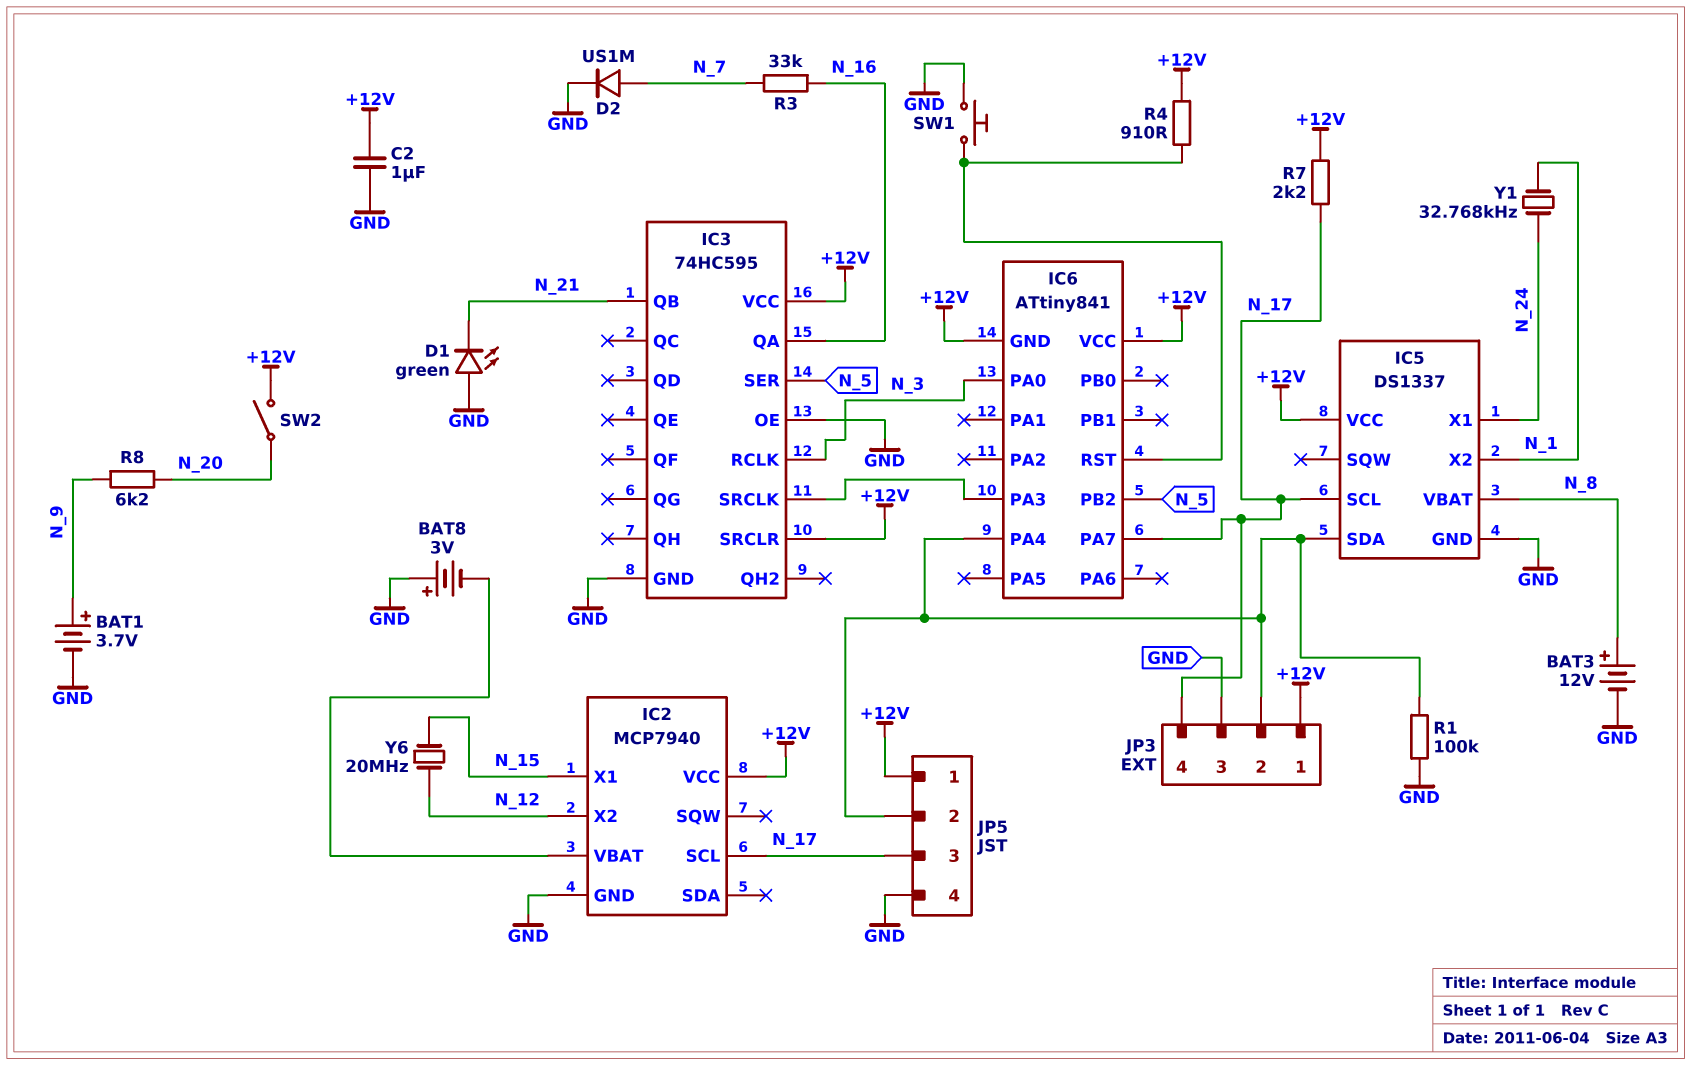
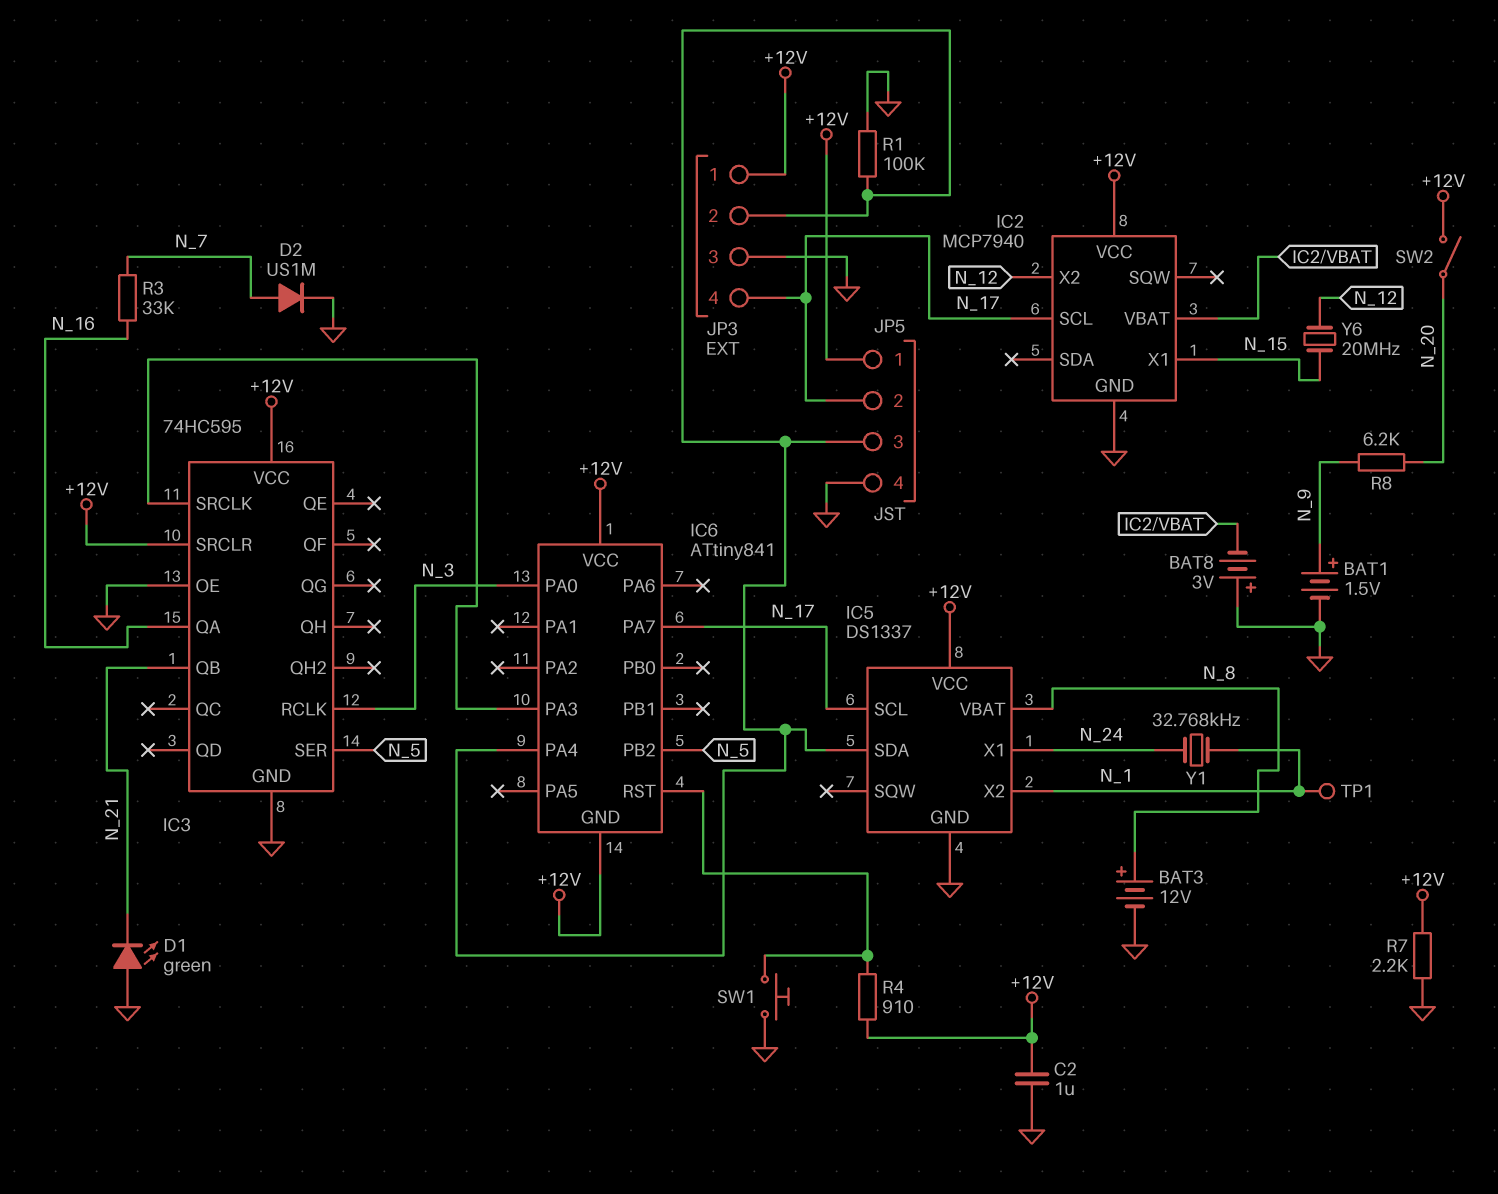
BAT1: 3.7V (plus N_9, minus GND) -> 1.5V (plus N_9, minus GND)
JP5 pin 2: IC5/SDA -> N_17
JP5 pin 3: N_17 -> IC5/SDA
R7: 2.2k (+12V, N_17) -> 2.2k (+12V, GND)
TP1: none -> test point (N_1)

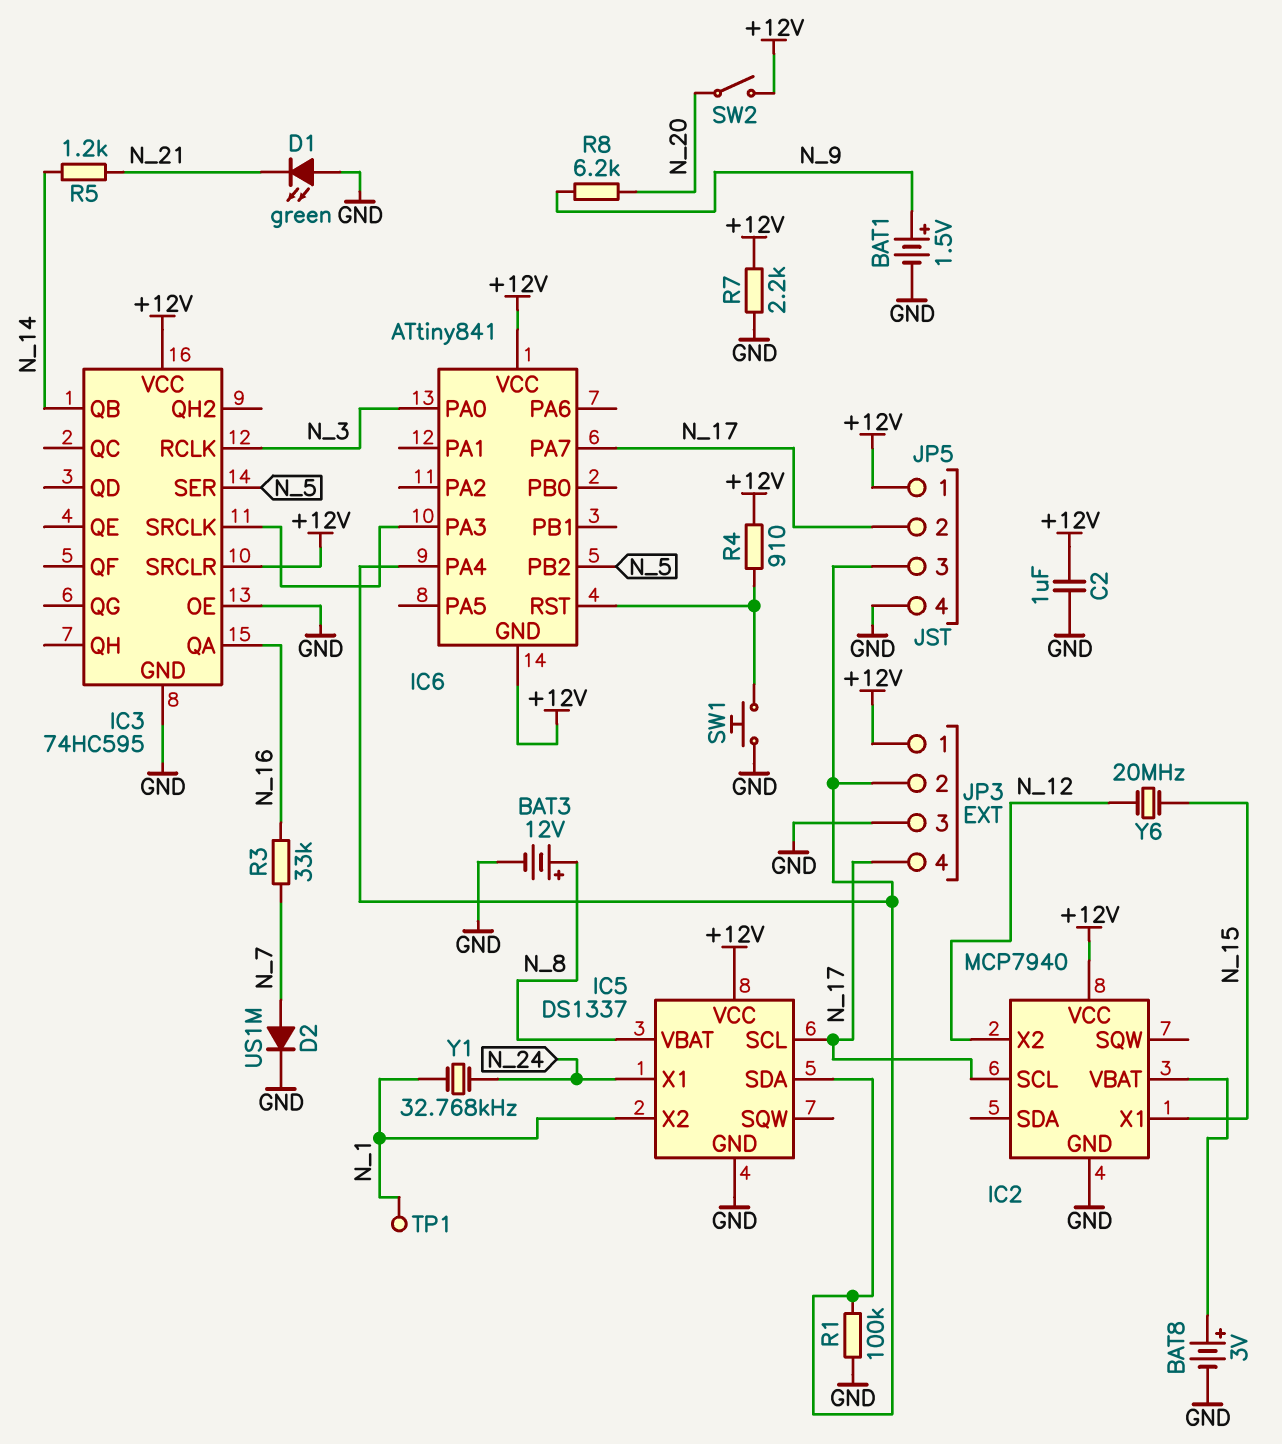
BAT8: 3V (plus GND, minus IC2/VBAT) -> 3V (plus IC2/VBAT, minus GND)
IC3 pin QB: N_21 -> N_14
R5: none -> 1.2k (N_14, N_21)

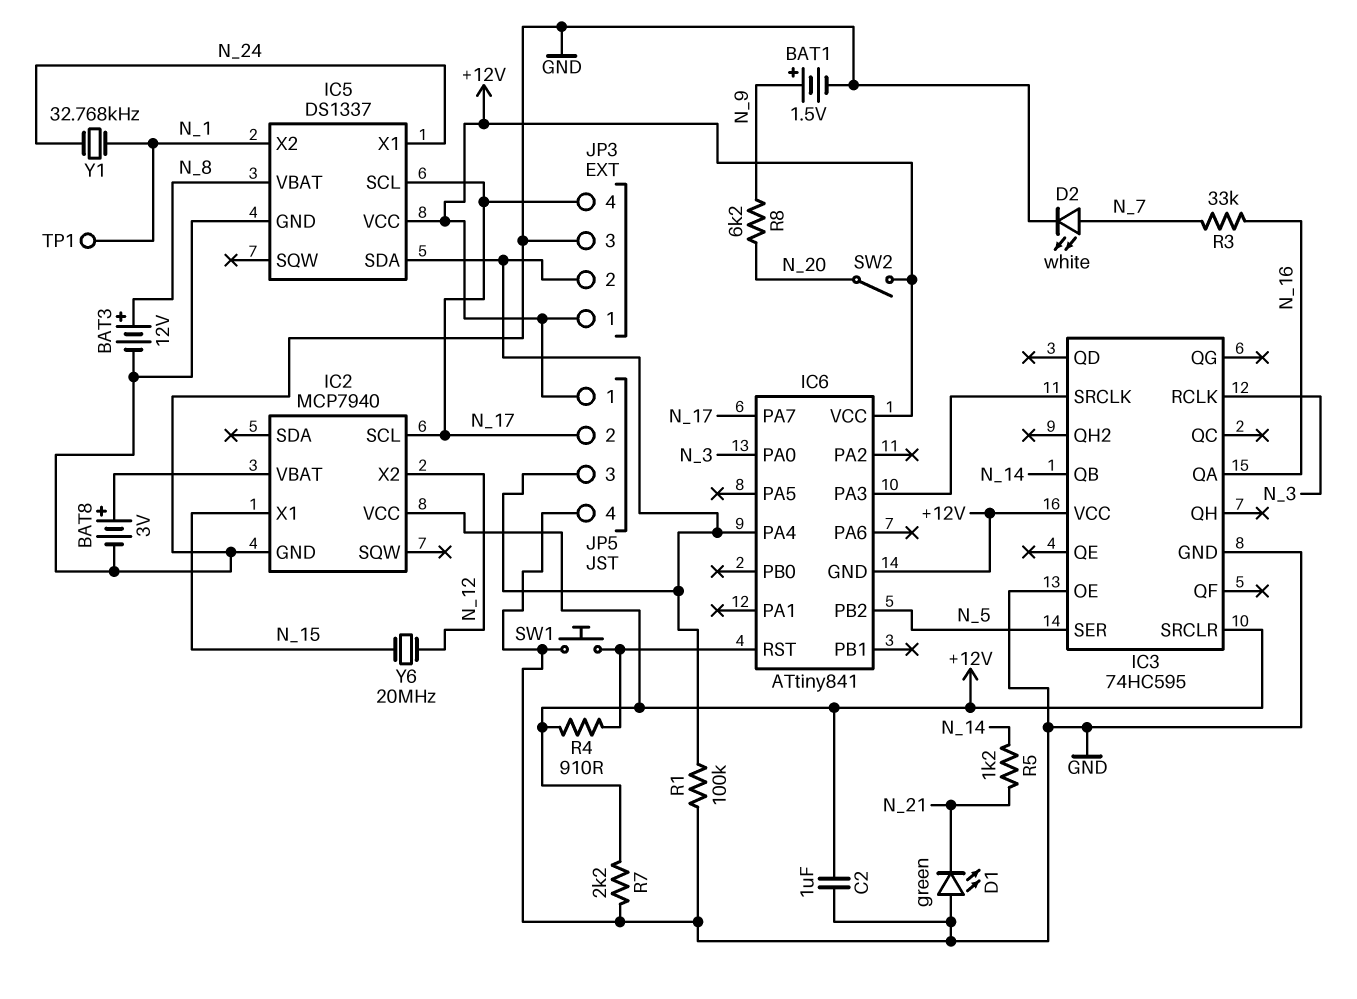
D2: diode US1M (A N_7, K GND) -> LED white (A N_7, K GND)

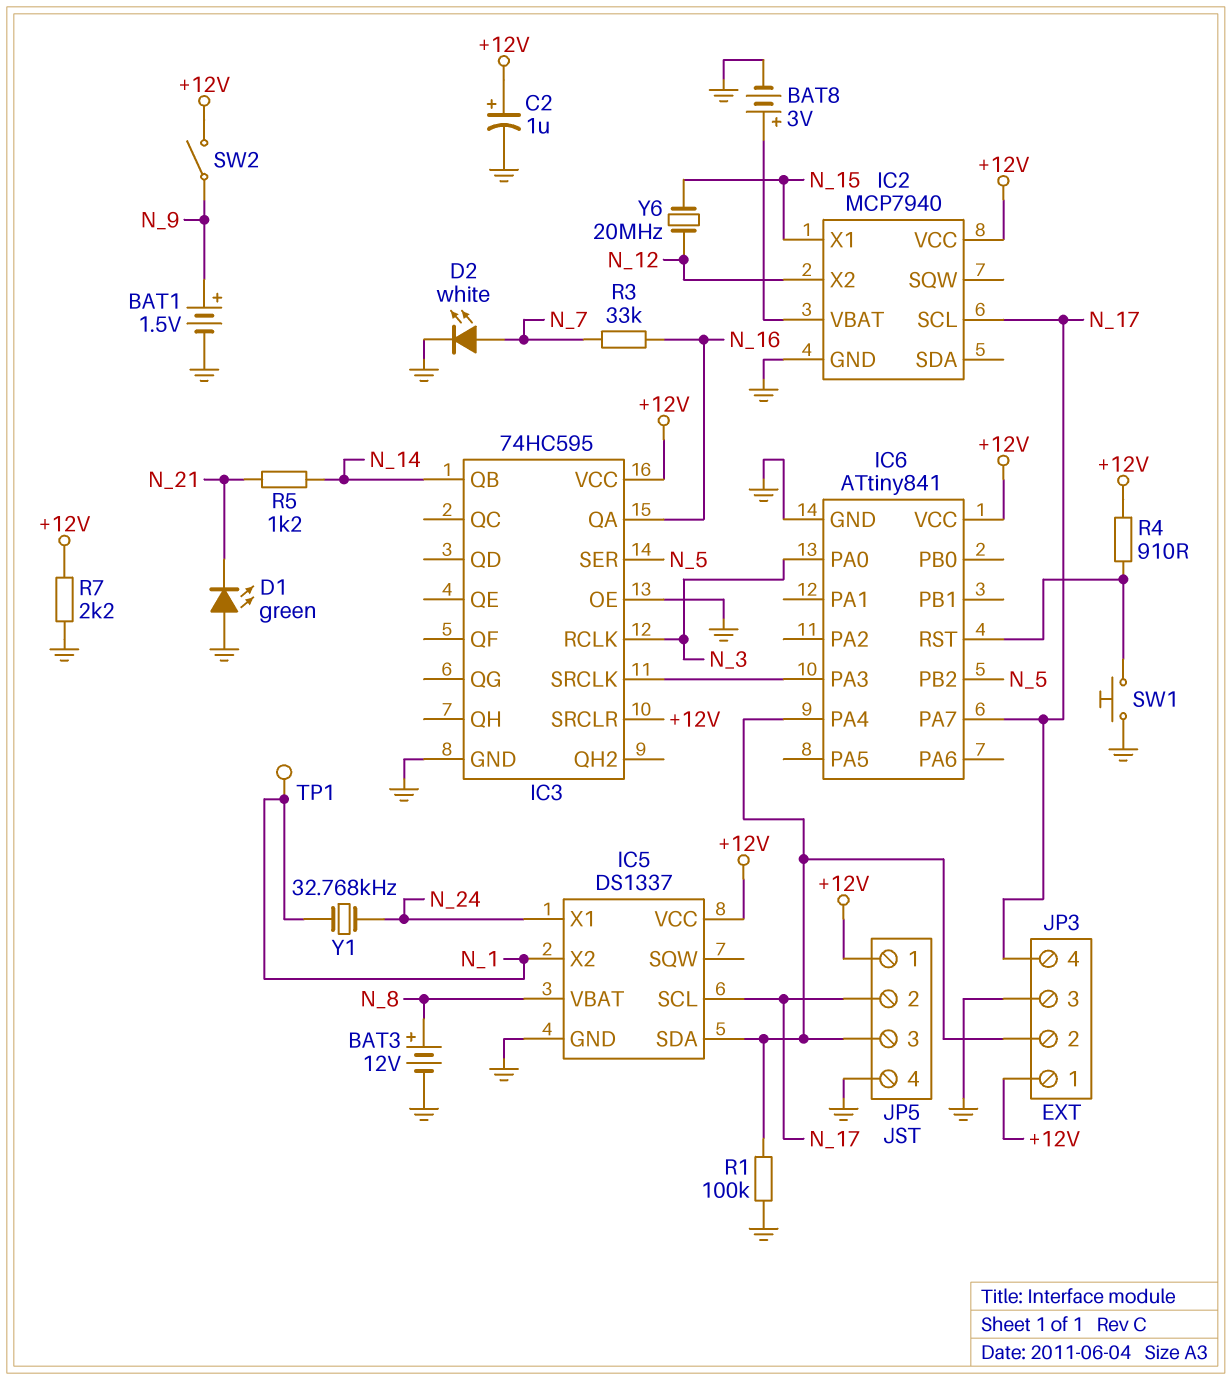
C2: 1uF (+12V, GND) -> 1uF (plus +12V, minus GND)
IC6 pin GND: +12V -> GND
R8: 6.2k (N_9, N_20) -> none
SW2: switch (+12V, N_20) -> switch (+12V, N_9)

